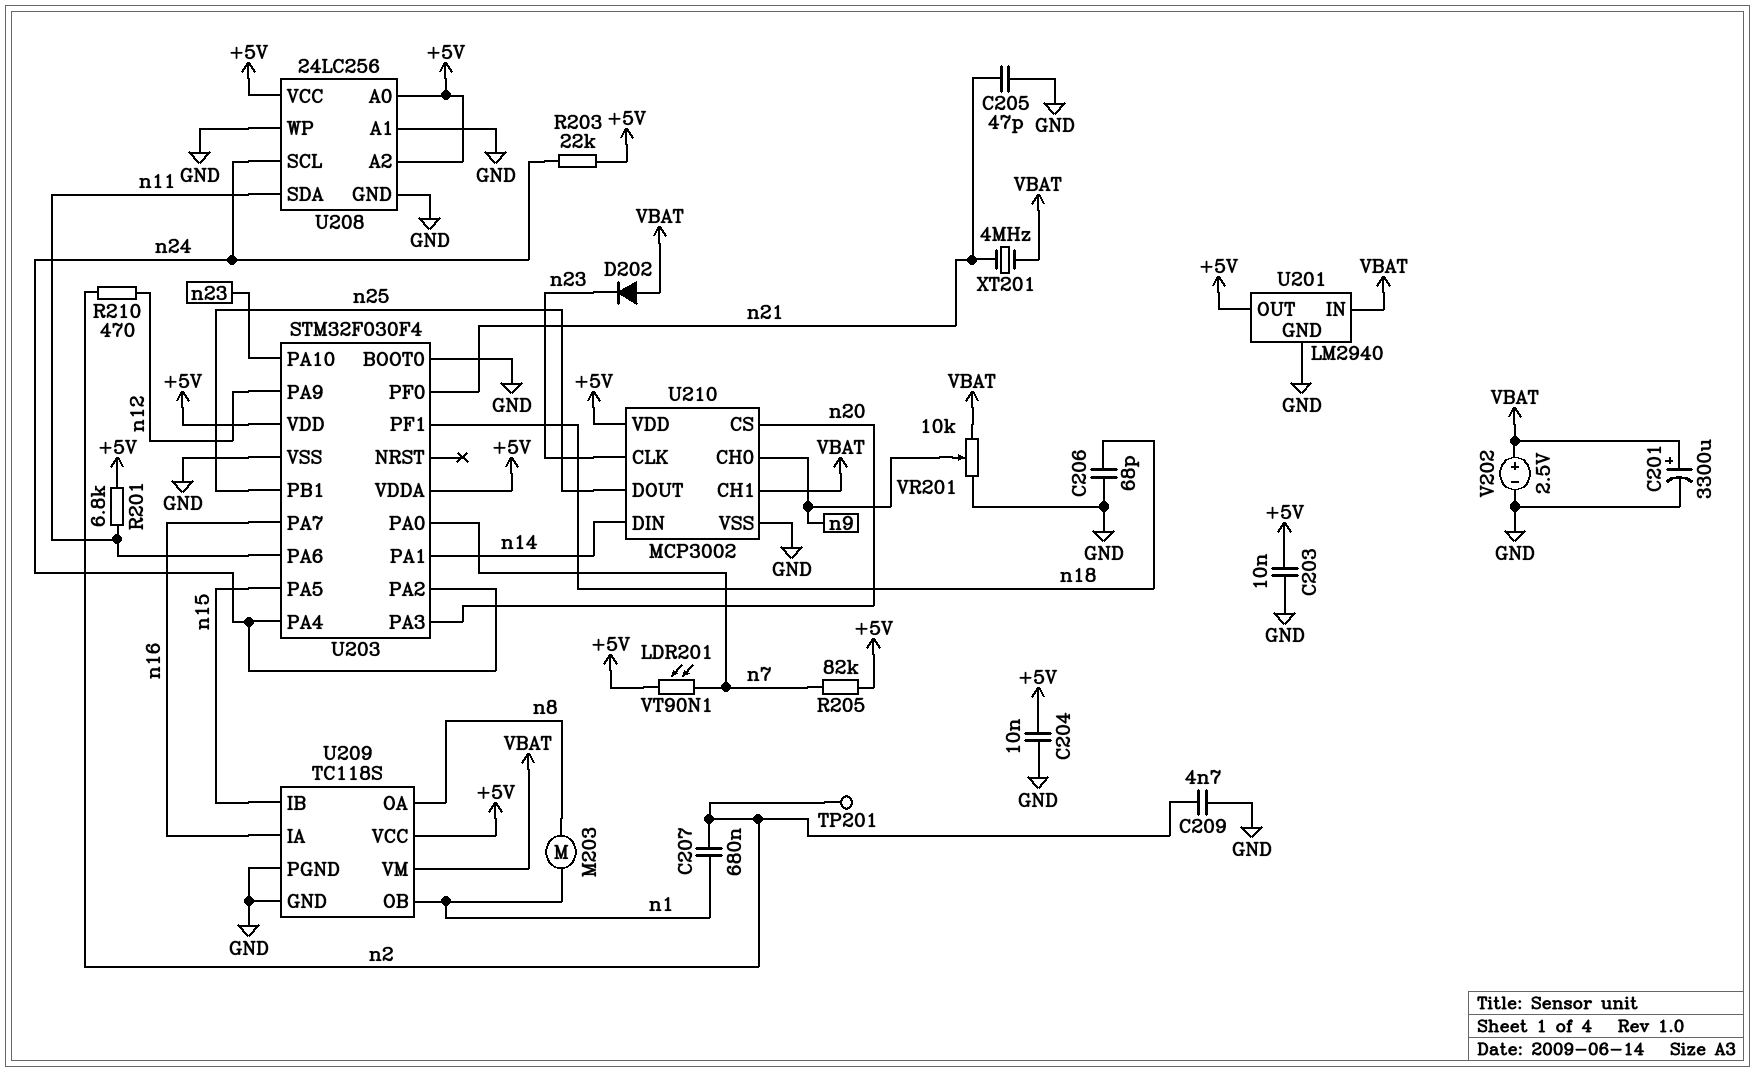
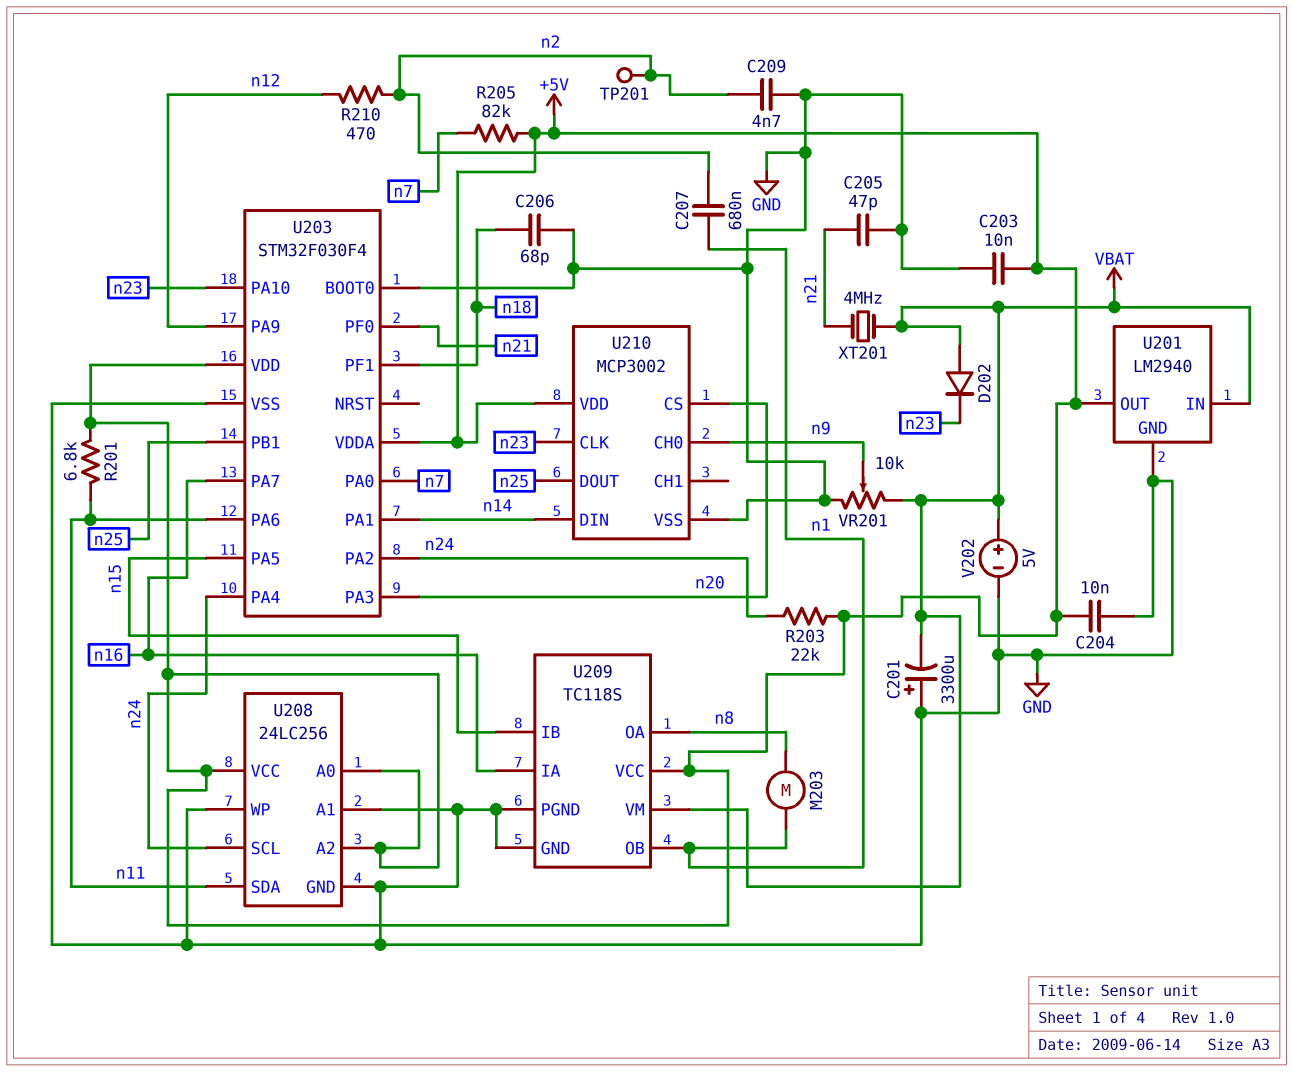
C201: 3300uF (plus VBAT, minus GND) -> 3300uF (plus GND, minus VBAT)
LDR201: VT90N1 (+5V, n7) -> none
U210 pin CH1: VBAT -> none
V202: 2.5V (plus VBAT, minus GND) -> 5V (plus VBAT, minus GND)

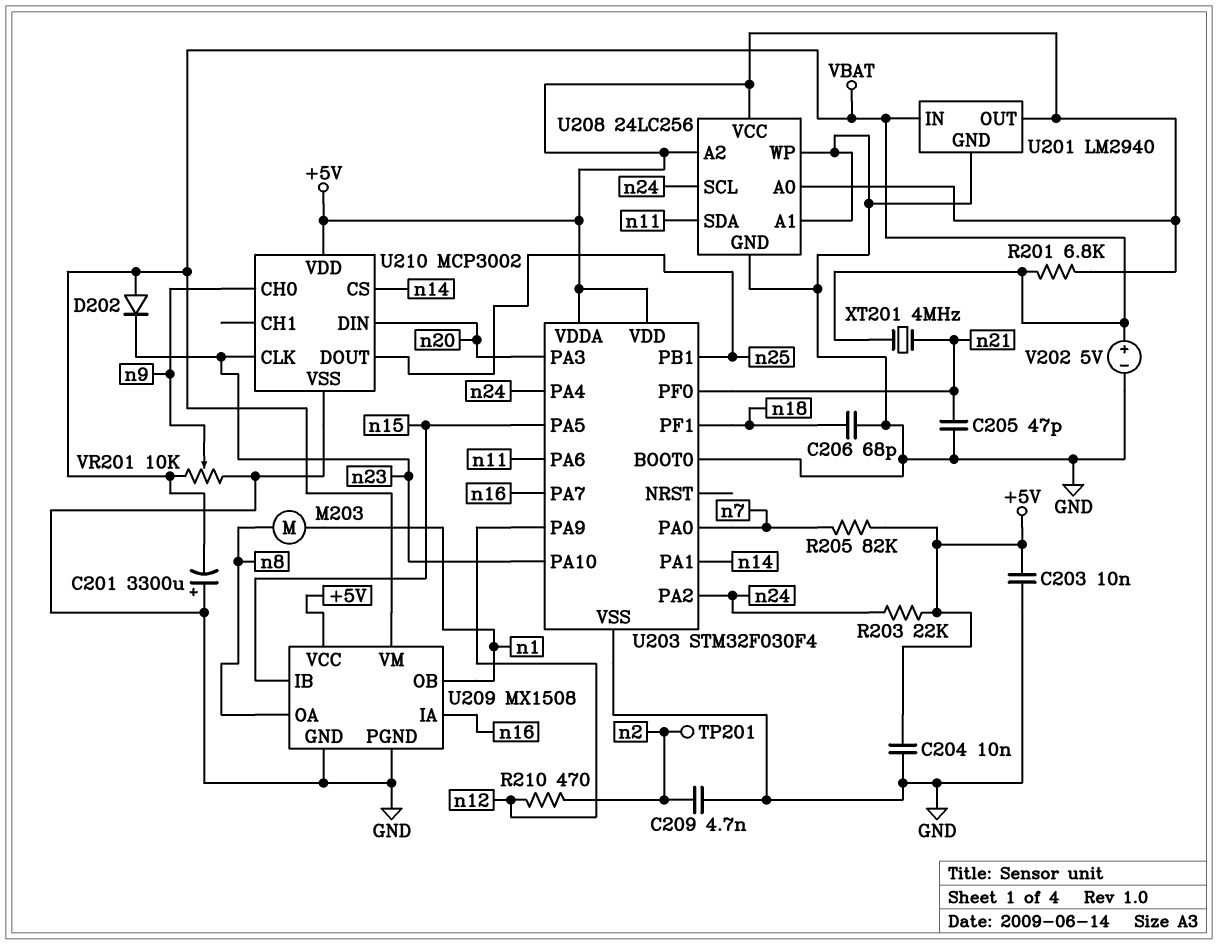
C207: 680nF (n1, n2) -> none
R201: 6.8k (+5V, n11) -> 6.8k (+5V, VBAT)
U209: TC118S -> MX1508
U210 pin CS: n20 -> n14
U210 pin DIN: n14 -> n20

